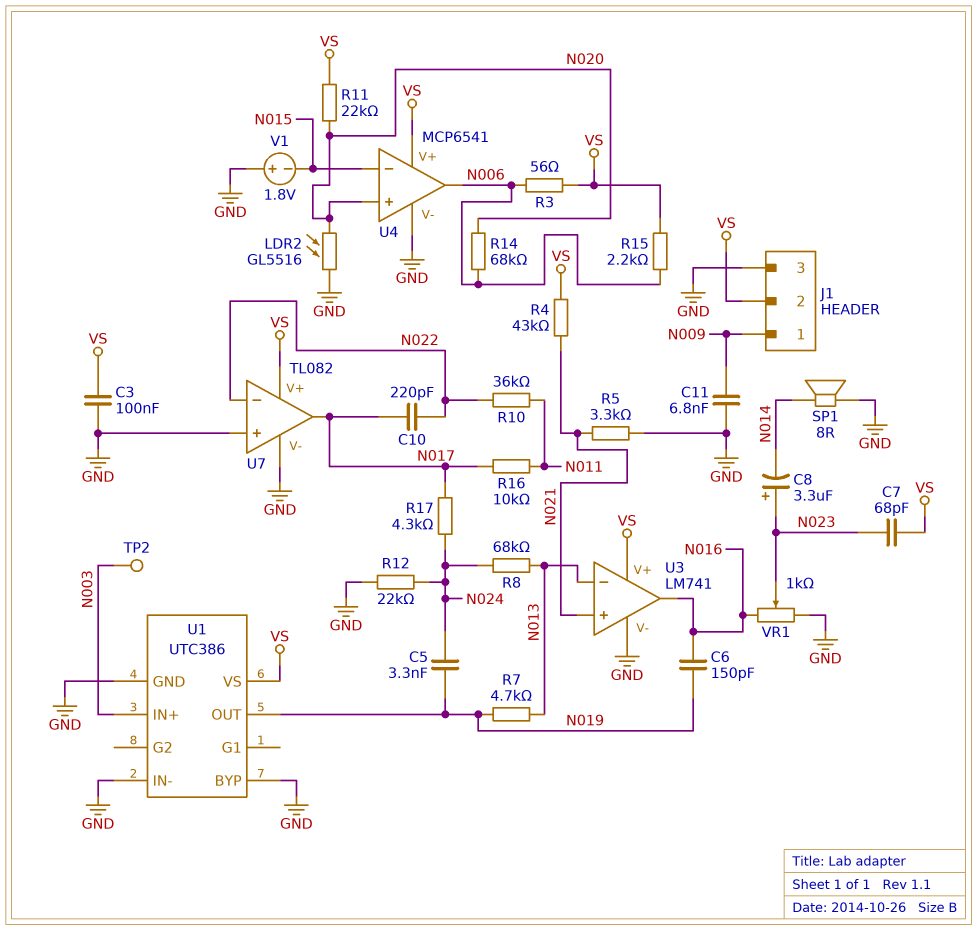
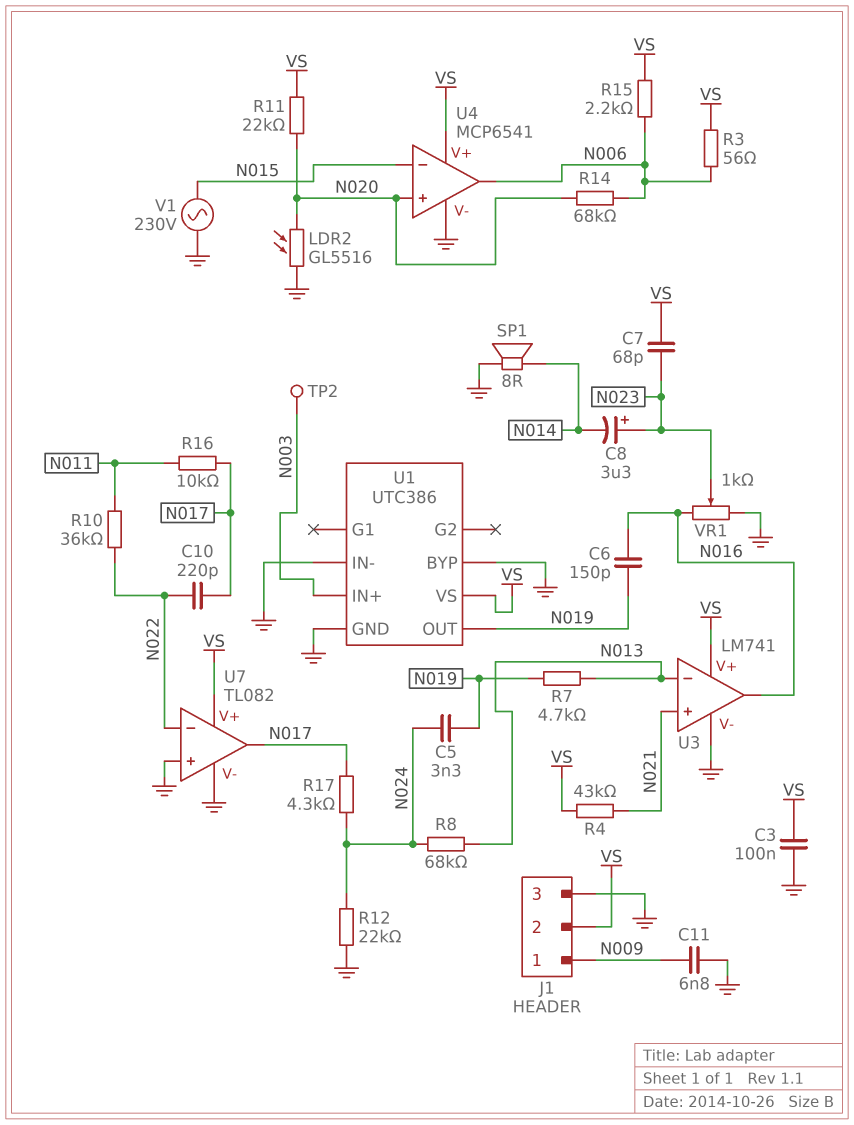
R5: 3.3k (GND, N021) -> none
V1: 1.8V (plus GND, minus N015) -> AC 230V (GND, N015)

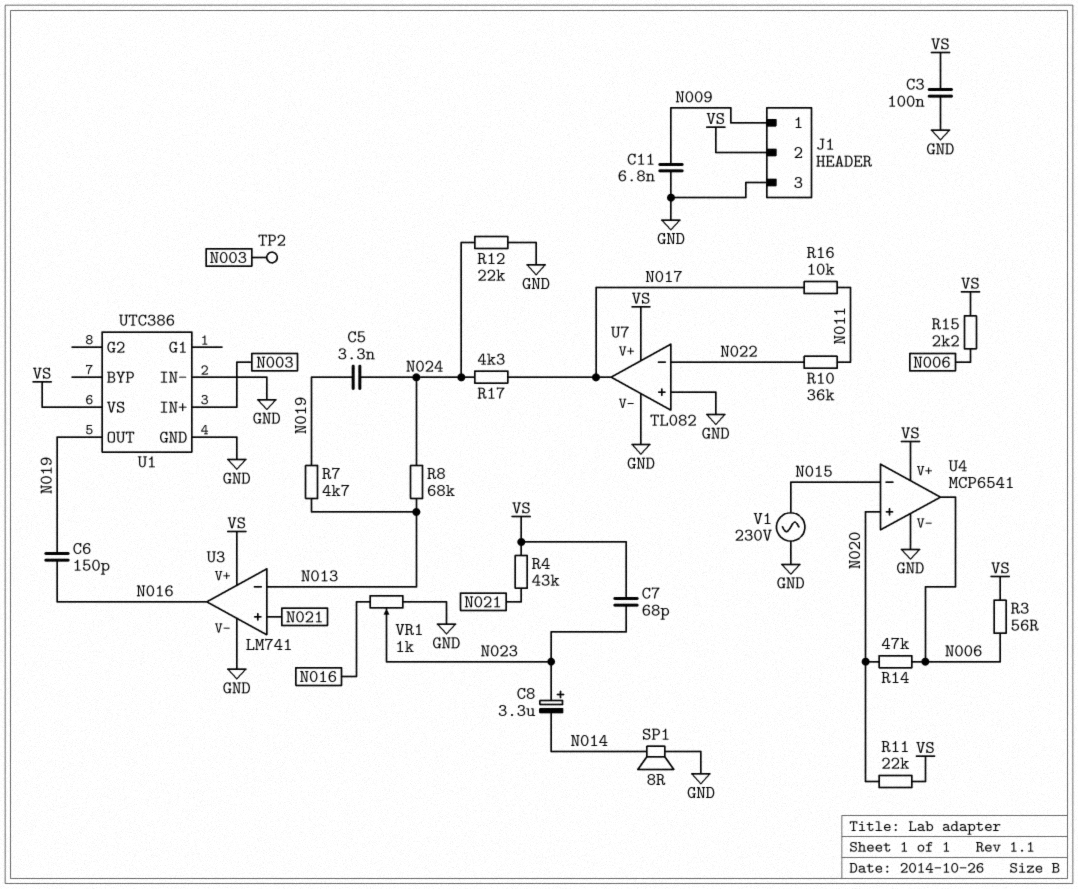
C10: 220pF (N017, N022) -> none
LDR2: GL5516 (GND, N020) -> none
R14: 68k (N006, N020) -> 47k (N006, N020)
U1 pin BYP: GND -> none

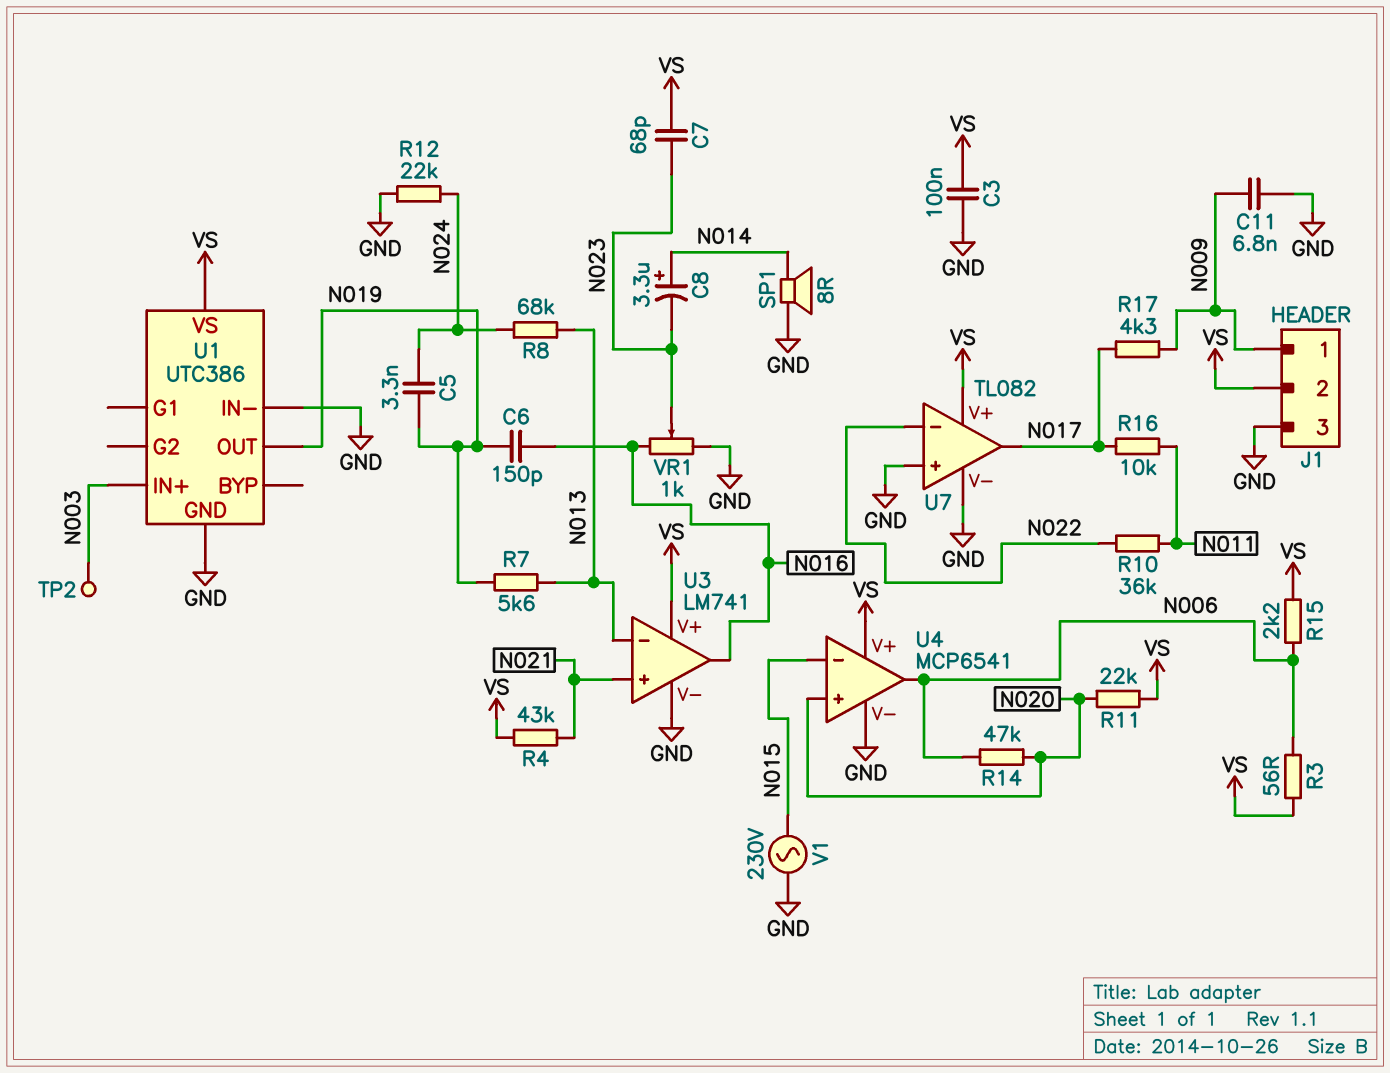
C8: 3.3uF (plus N023, minus N014) -> 3.3uF (plus N014, minus N023)
R7: 4.7k (N013, N019) -> 5.6k (N013, N019)
R17: 4.3k (N017, N024) -> 4.3k (N009, N017)

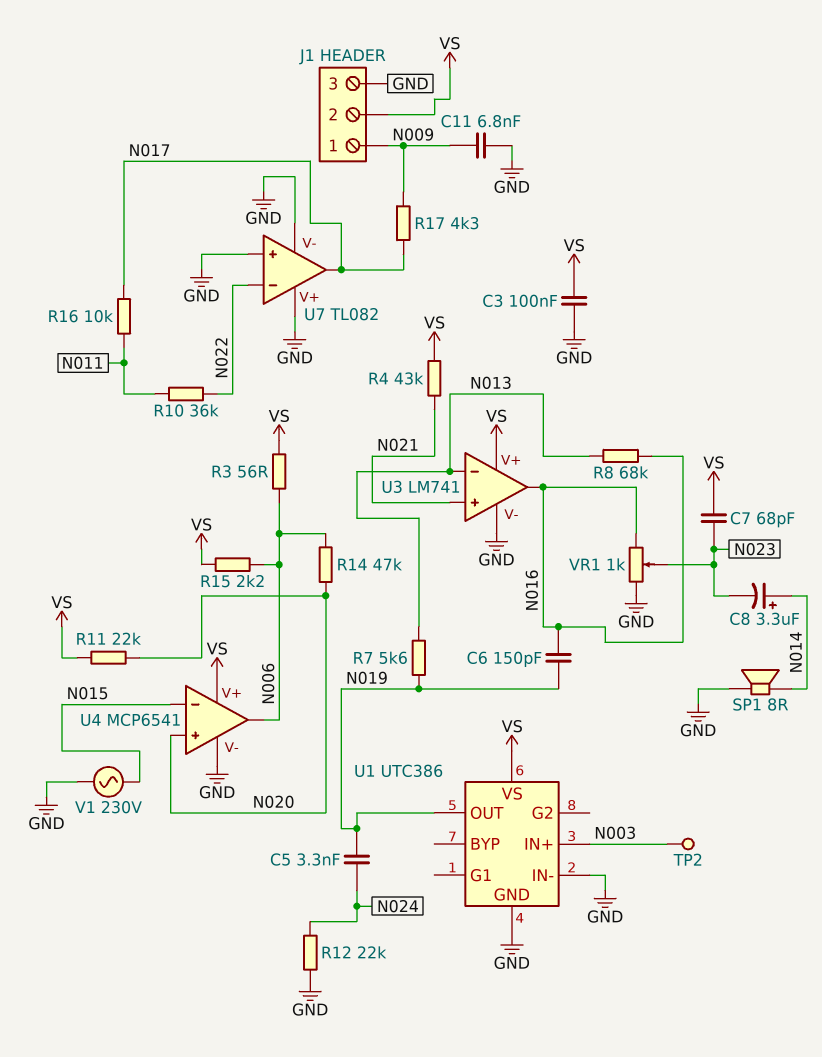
R8: 68k (N013, N024) -> 68k (N013, N016)
U7 pin V+: VS -> GND

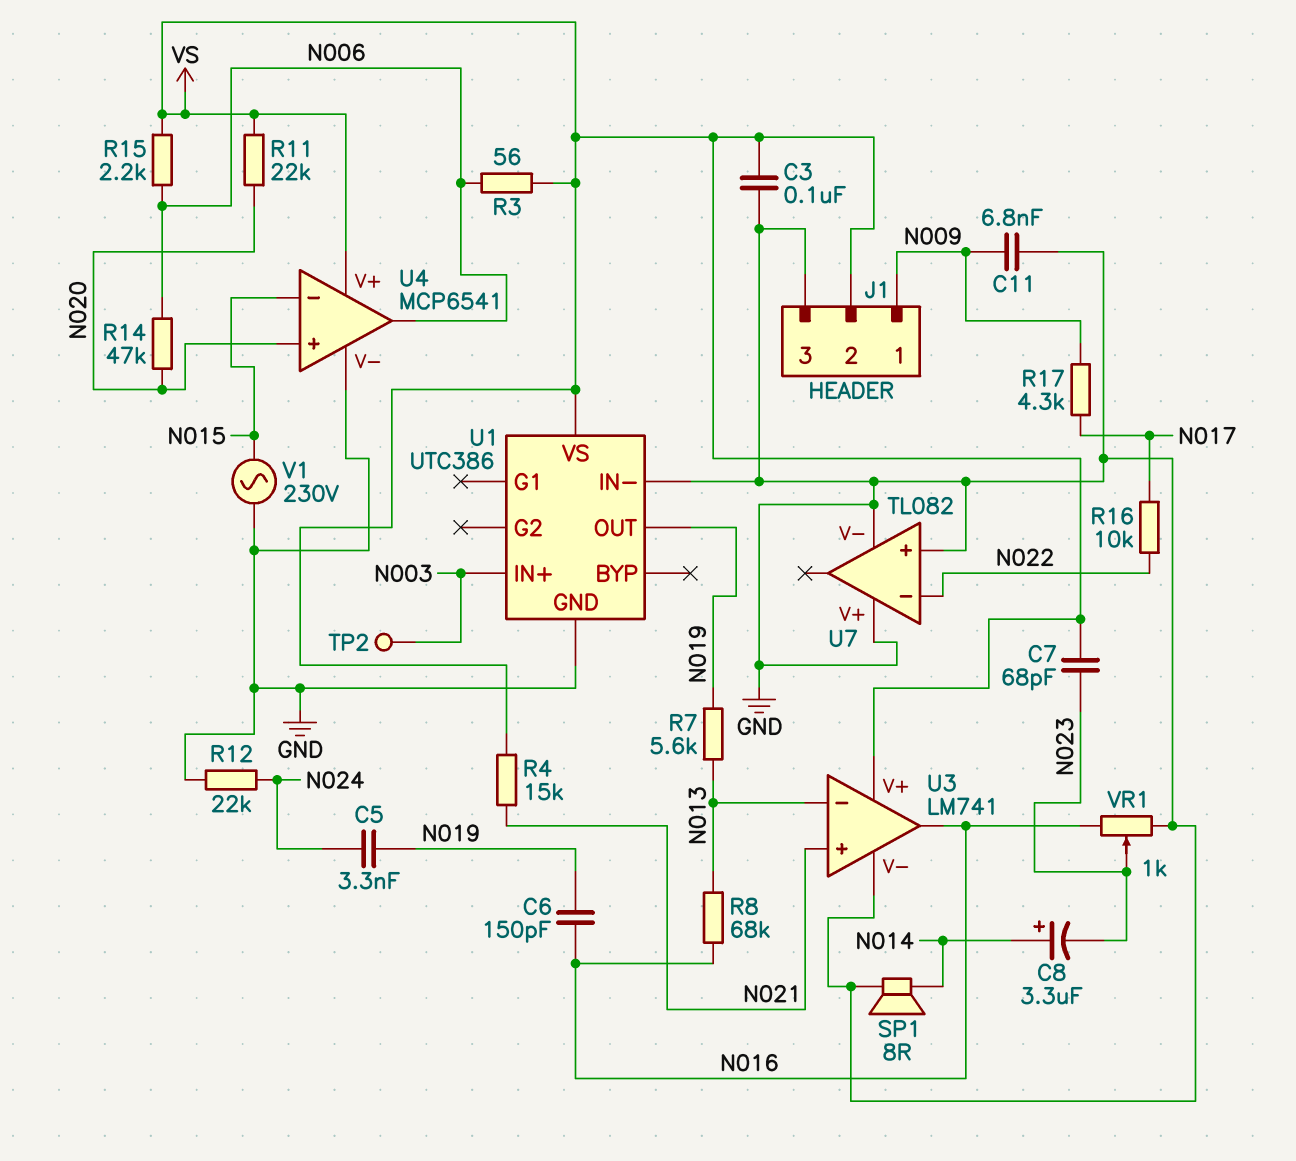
R4: 43k (N021, VS) -> 15k (N021, VS)
R10: 36k (N011, N022) -> none
R16: 10k (N011, N017) -> 10k (N017, N022)
U7 pin out: N017 -> none

